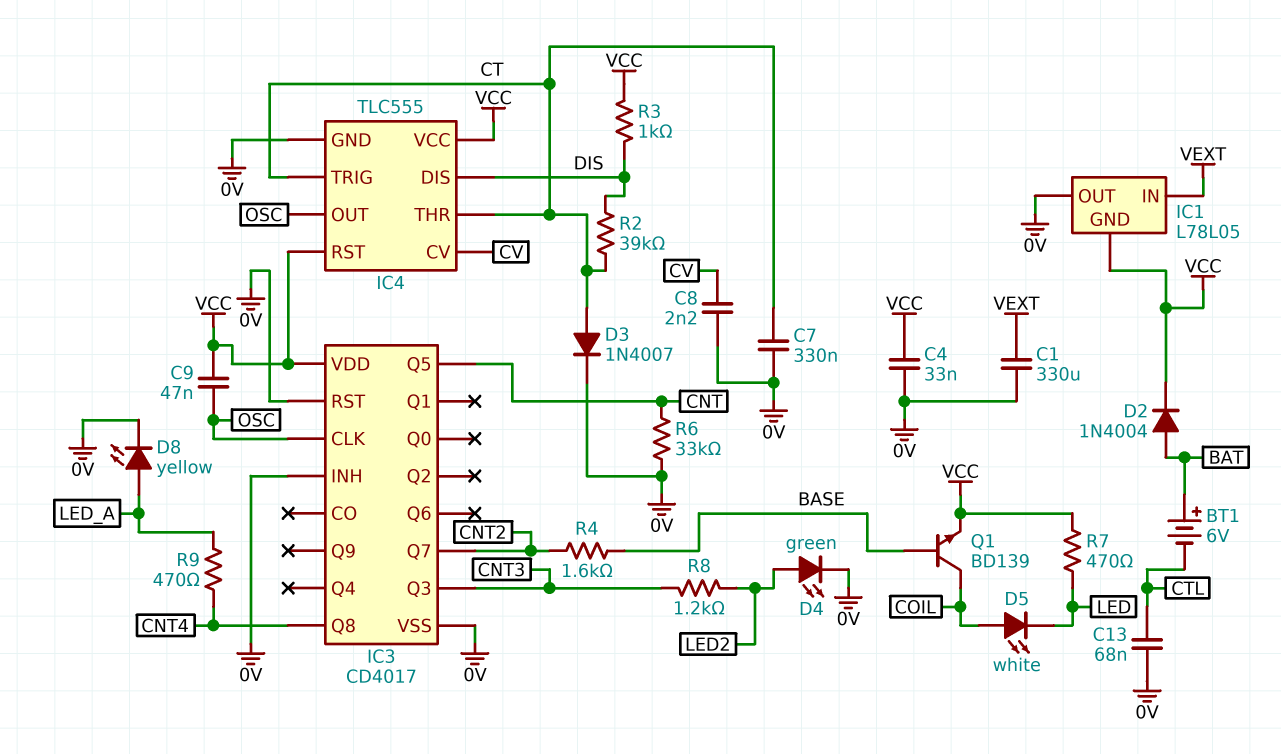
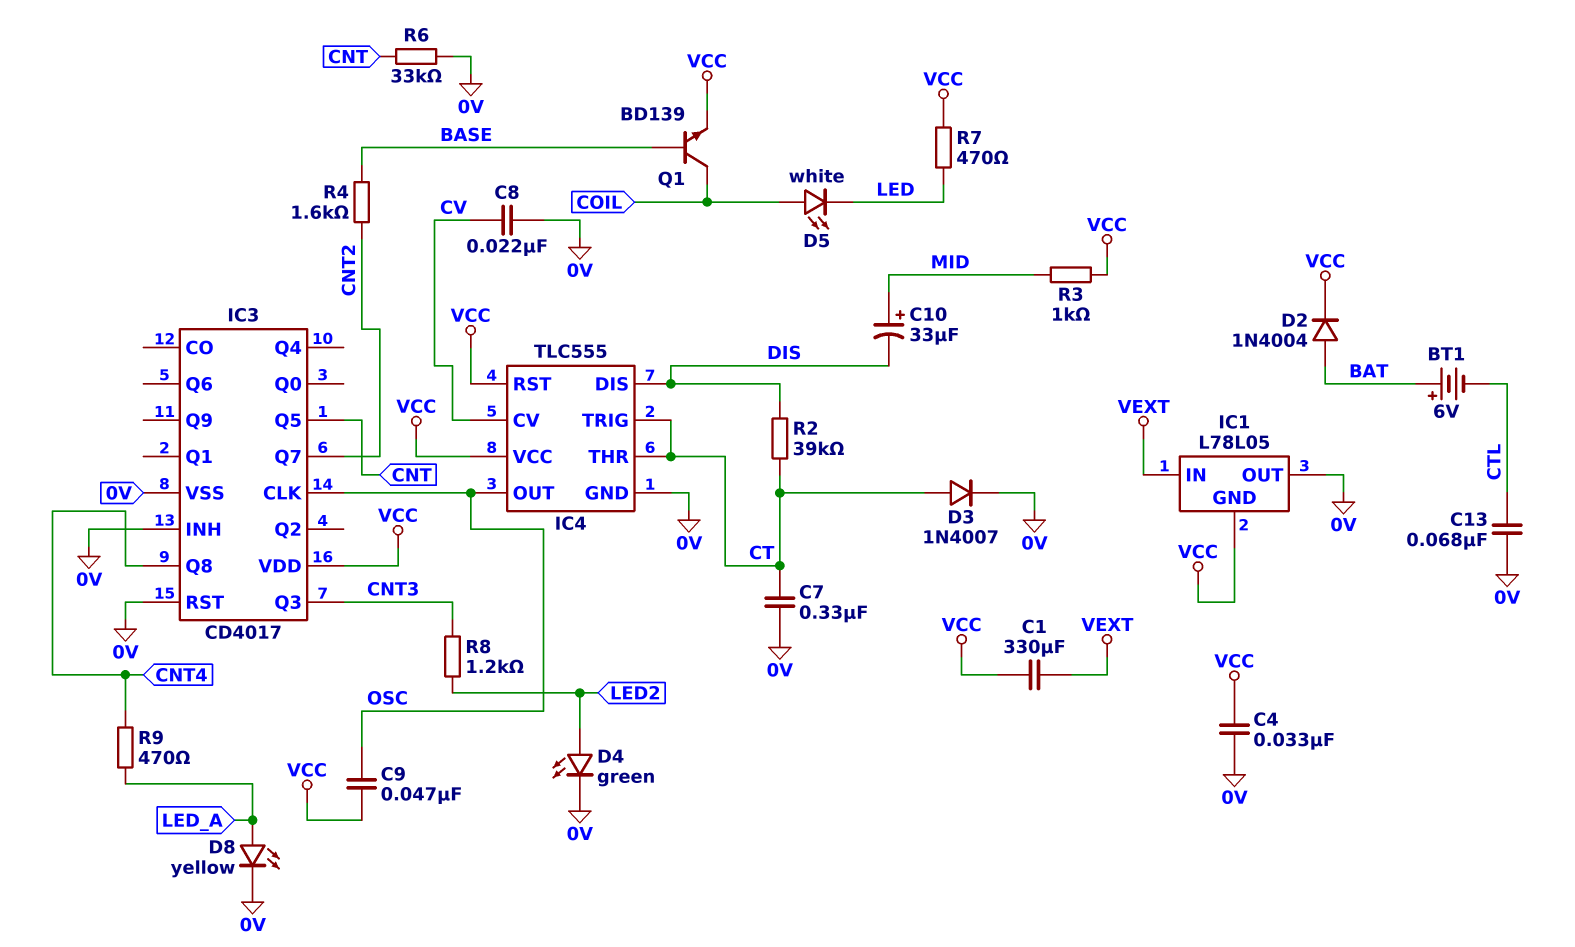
C1: 330uF (0V, VEXT) -> 330uF (VCC, VEXT)
C8: 2.2nF (0V, CV) -> 22nF (0V, CV)
C10: none -> 33uF (plus MID, minus DIS)
R3: 1k (DIS, VCC) -> 1k (MID, VCC)

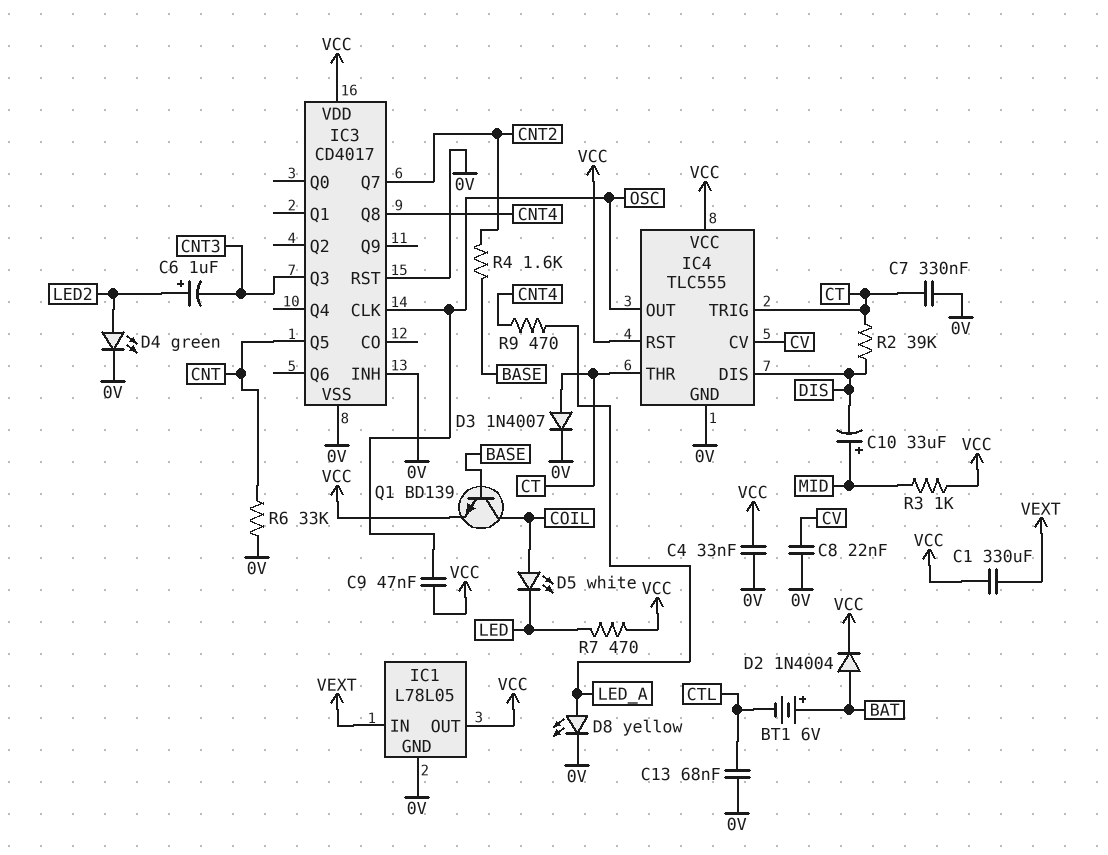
C6: none -> 1uF (plus LED2, minus CNT3)
IC1 pin GND: VCC -> 0V
IC1 pin OUT: 0V -> VCC
R8: 1.2k (CNT3, LED2) -> none

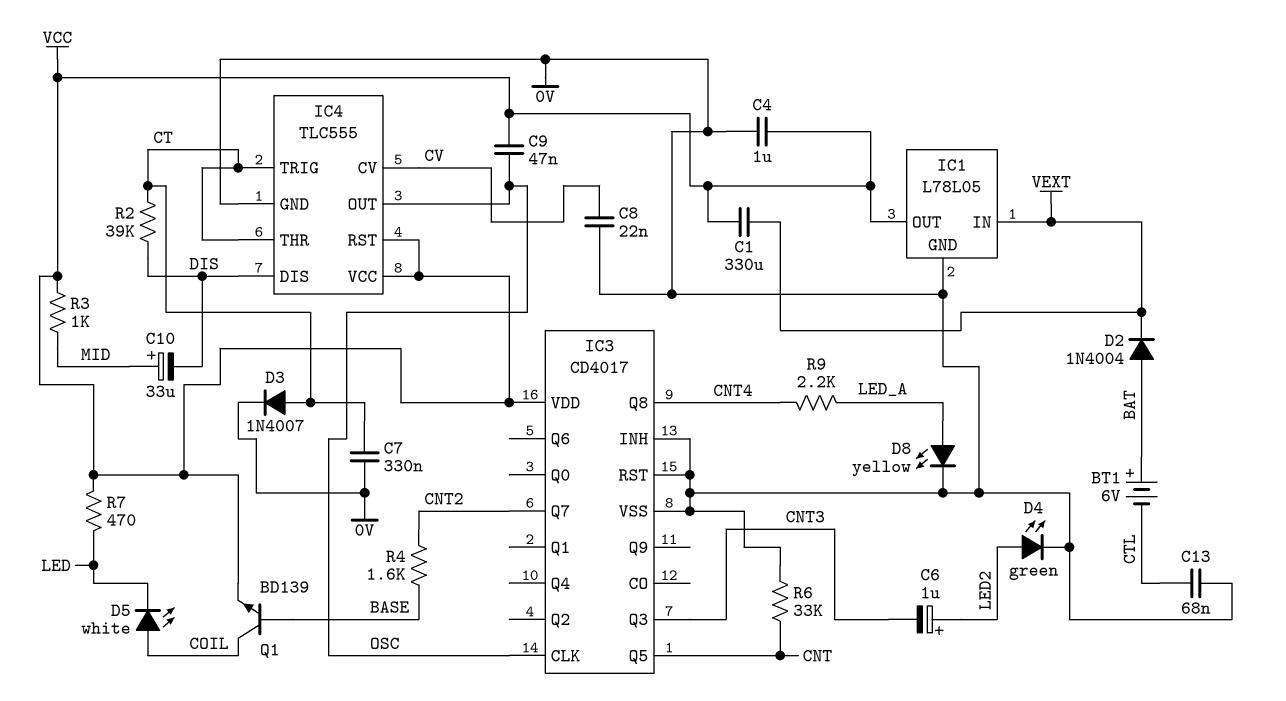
C4: 33nF (0V, VCC) -> 1uF (0V, VCC)
D2: diode 1N4004 (A BAT, K VCC) -> diode 1N4004 (A BAT, K VEXT)
R9: 470 (CNT4, LED_A) -> 2.2k (CNT4, LED_A)

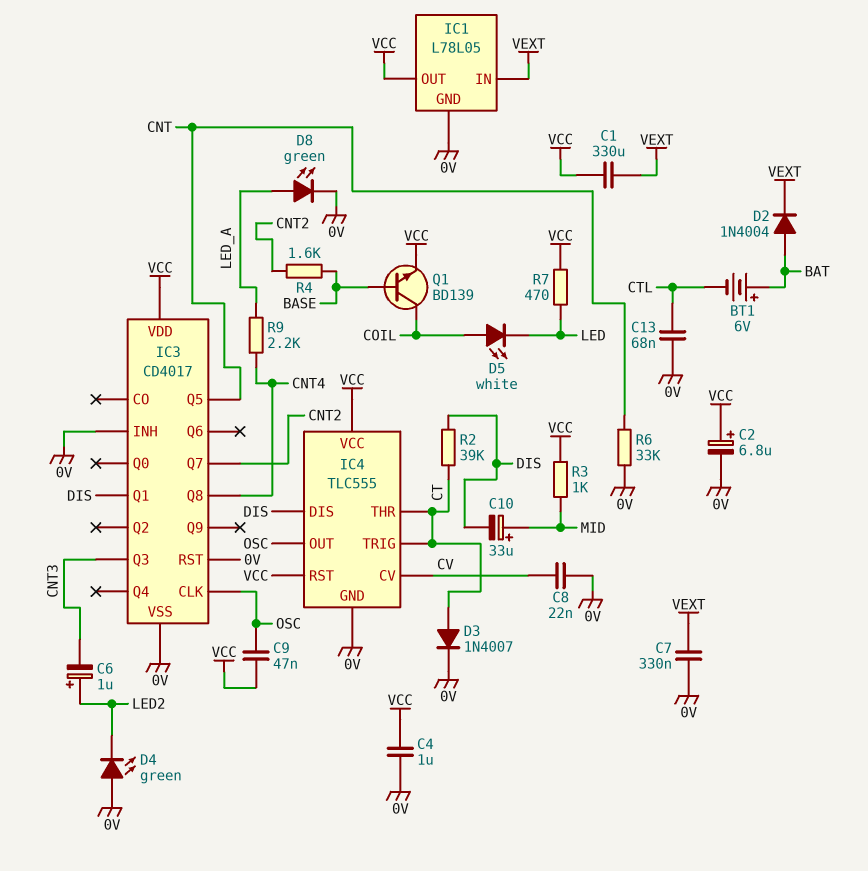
C2: none -> 6.8uF (plus VCC, minus 0V)
C7: 330nF (0V, CT) -> 330nF (0V, VEXT)
D4: LED green (A LED2, K 0V) -> LED green (A 0V, K LED2)
D8: LED yellow (A LED_A, K 0V) -> LED green (A LED_A, K 0V)
IC3 pin Q1: none -> DIS

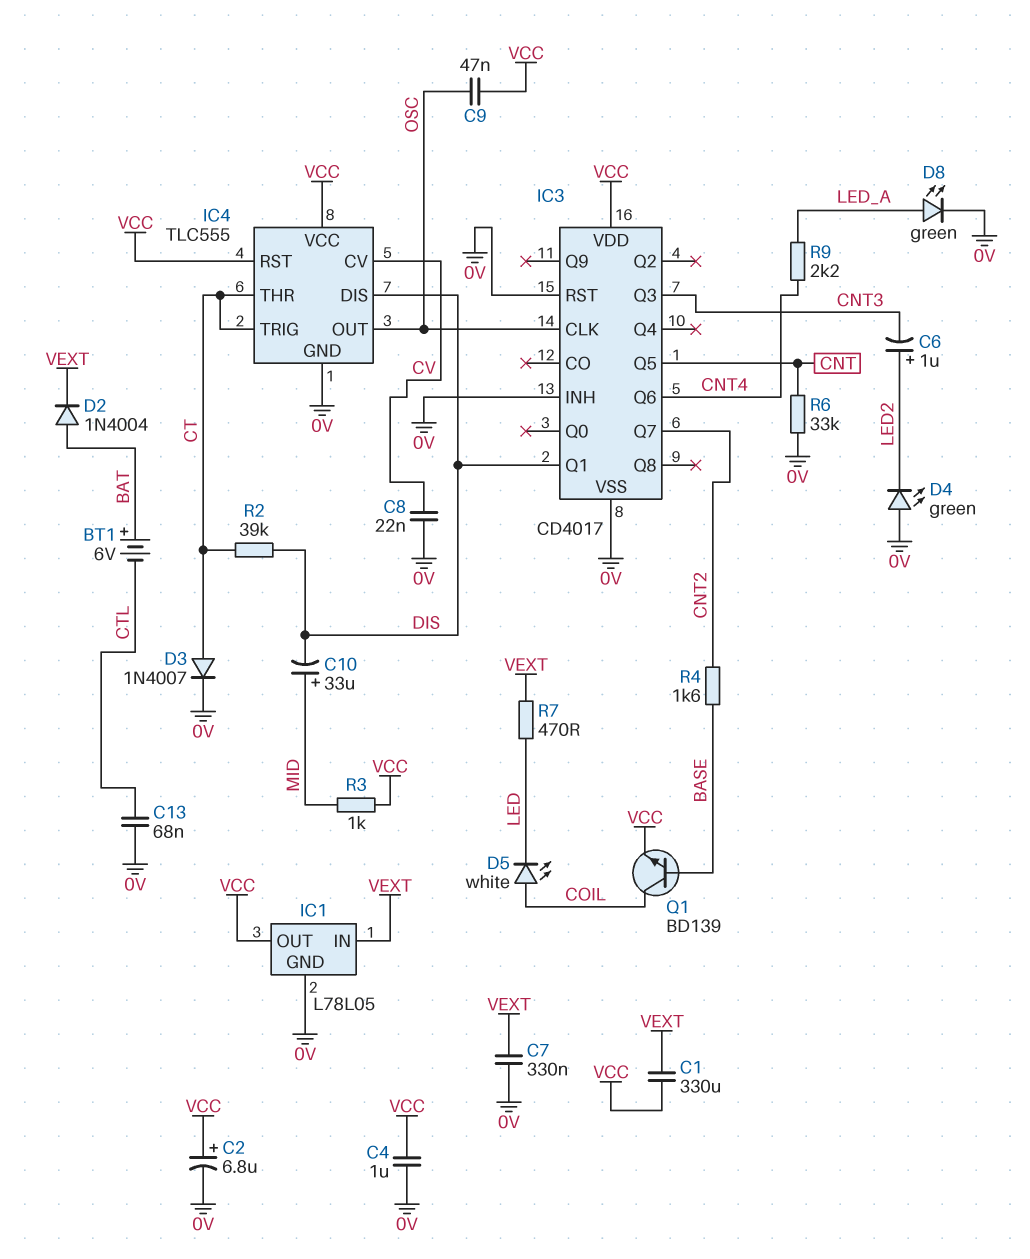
IC3 pin Q6: none -> CNT4
IC3 pin Q8: CNT4 -> none
R7: 470 (LED, VCC) -> 470 (LED, VEXT)

